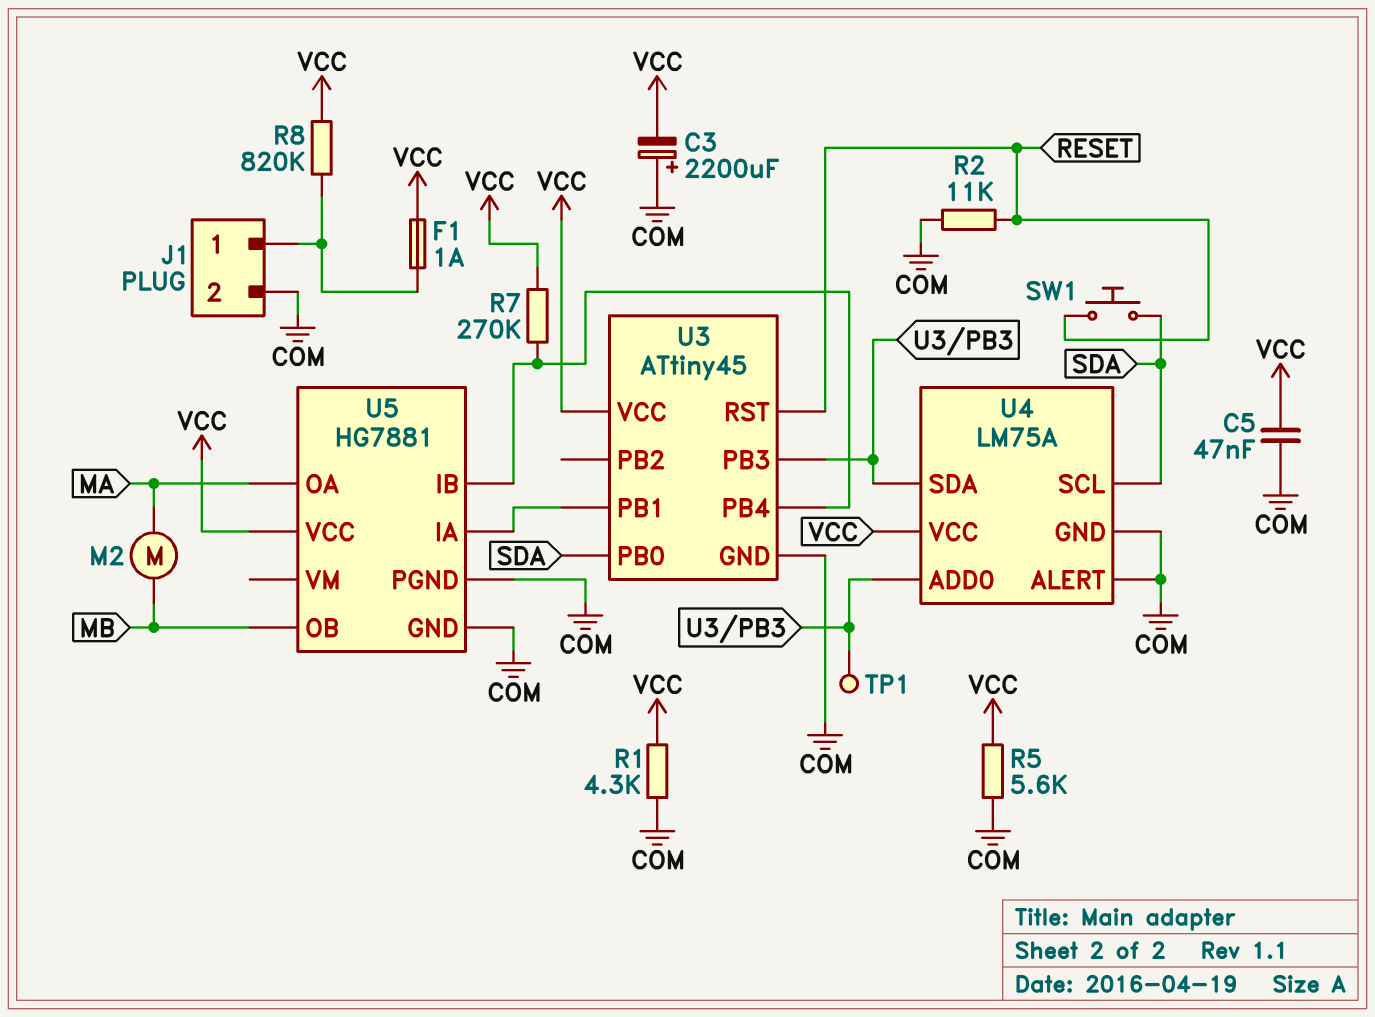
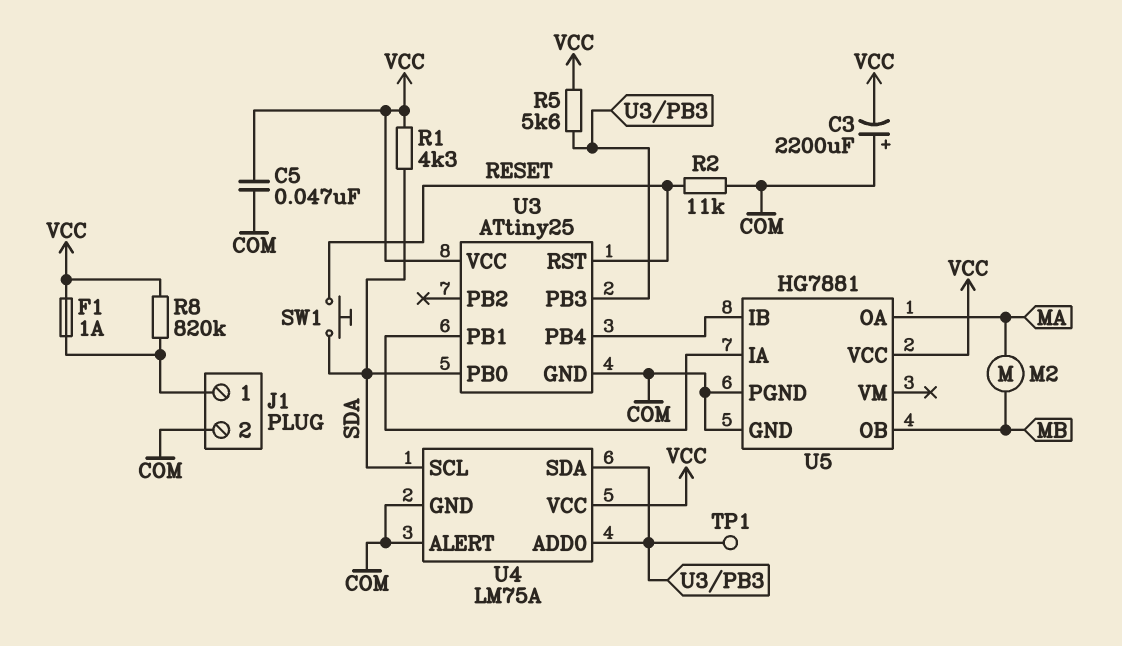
R1: 4.3k (COM, VCC) -> 4.3k (SDA, VCC)
R5: 5.6k (COM, VCC) -> 5.6k (U3/PB3, VCC)
R7: 270k (U3/PB4, VCC) -> none
U3: ATtiny45 -> ATtiny25

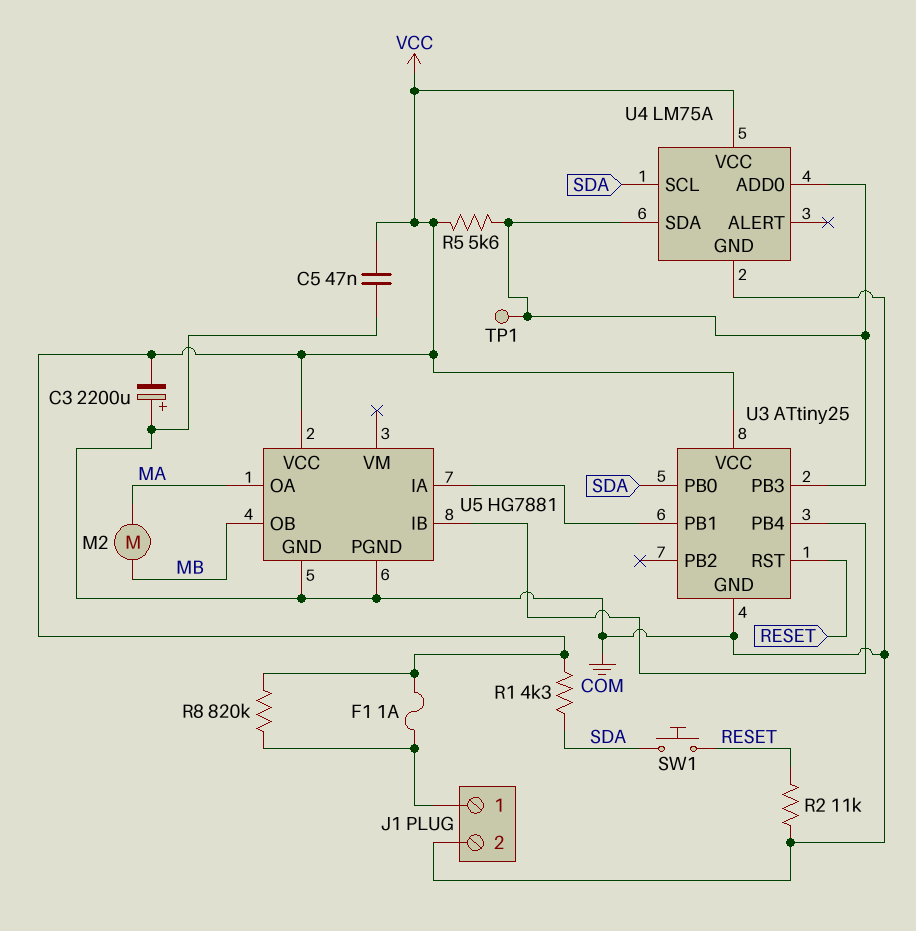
U4 pin ALERT: COM -> none

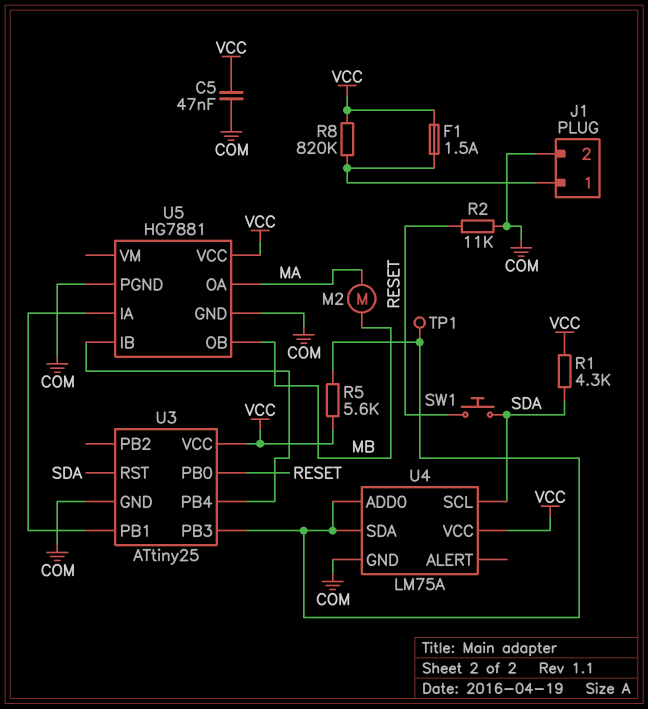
C3: 2200uF (plus COM, minus VCC) -> none
F1: 1A (J1/1, VCC) -> 1.5A (J1/1, VCC)
U3 pin PB0: SDA -> RESET
U3 pin RST: RESET -> SDA

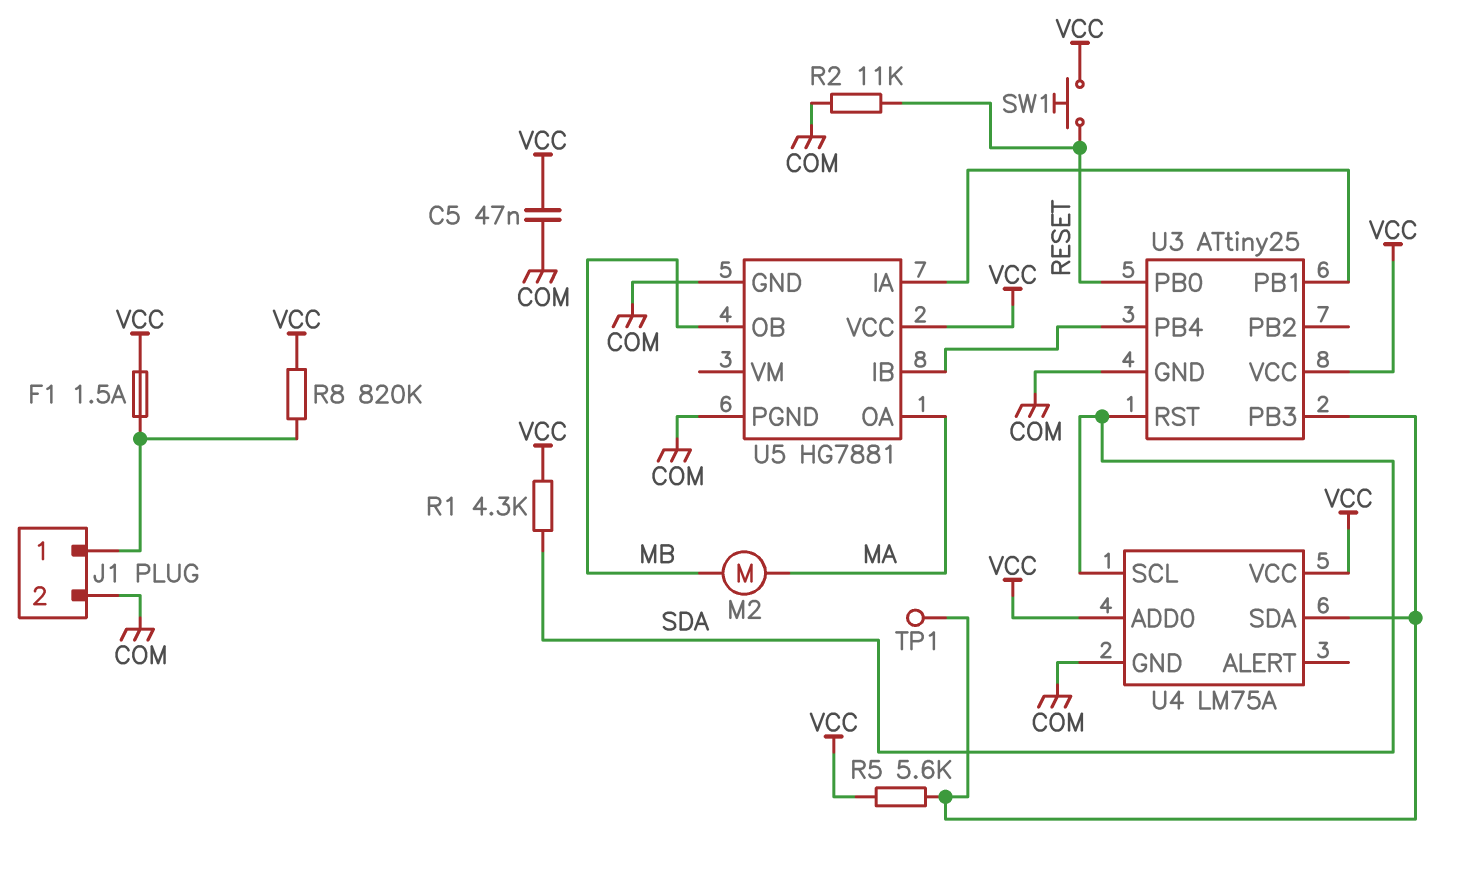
SW1: button (RESET, SDA) -> button (RESET, VCC)
U4 pin ADD0: U3/PB3 -> VCC

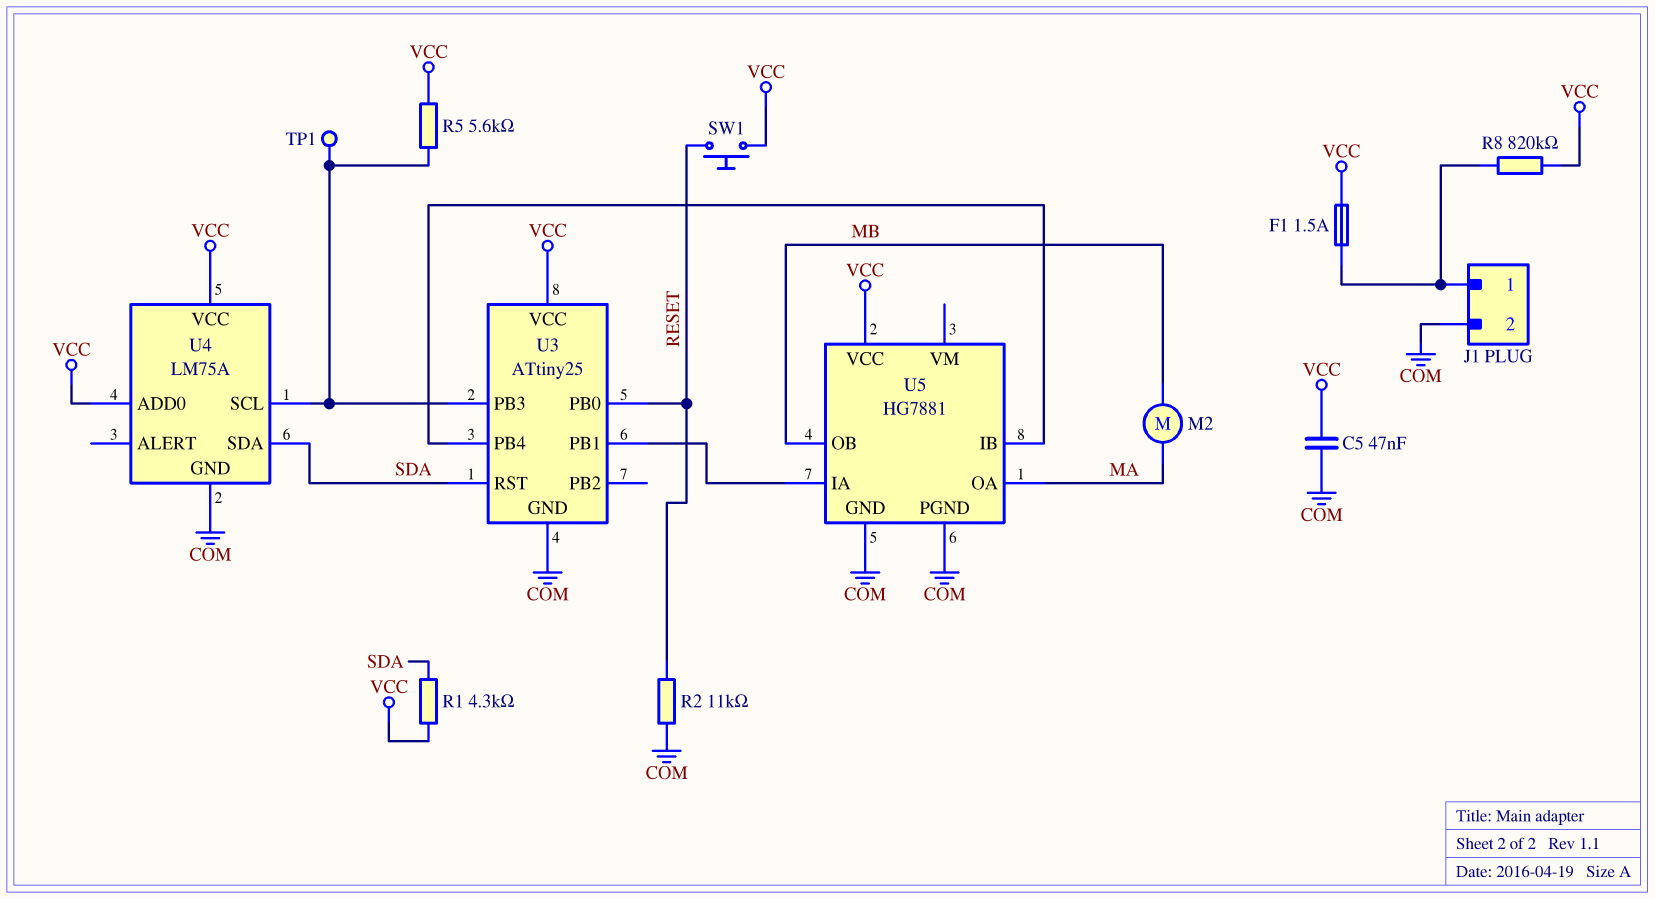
U4 pin SCL: SDA -> U3/PB3
U4 pin SDA: U3/PB3 -> SDA

